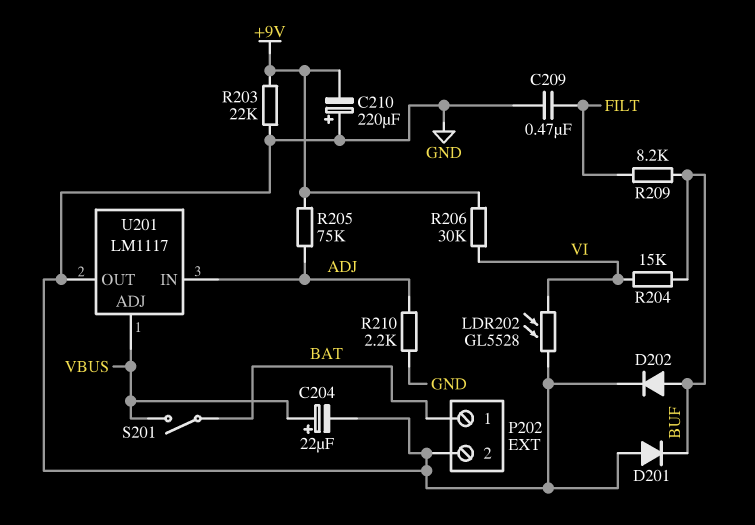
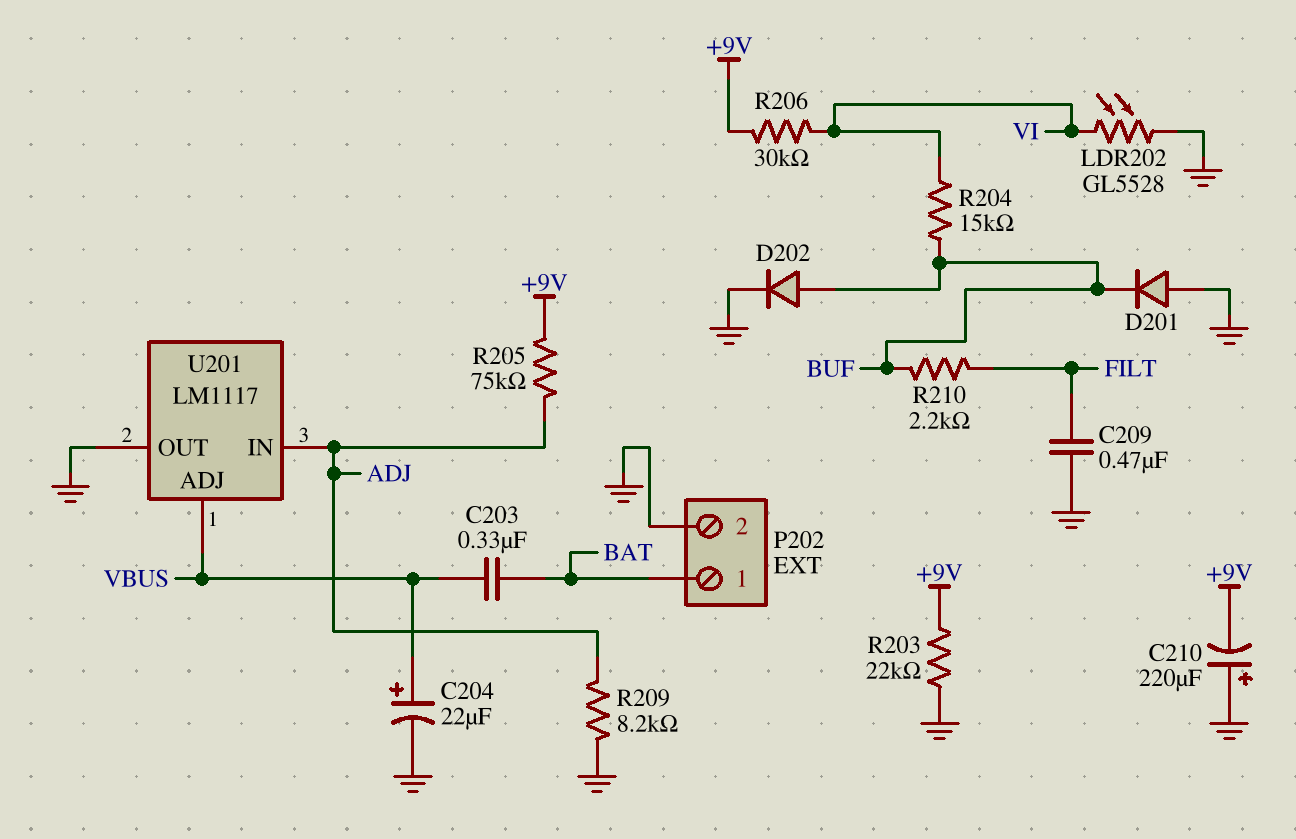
C203: none -> 330nF (BAT, VBUS)
R209: 8.2k (BUF, FILT) -> 8.2k (ADJ, GND)
R210: 2.2k (ADJ, GND) -> 2.2k (BUF, FILT)
S201: switch (BAT, VBUS) -> none

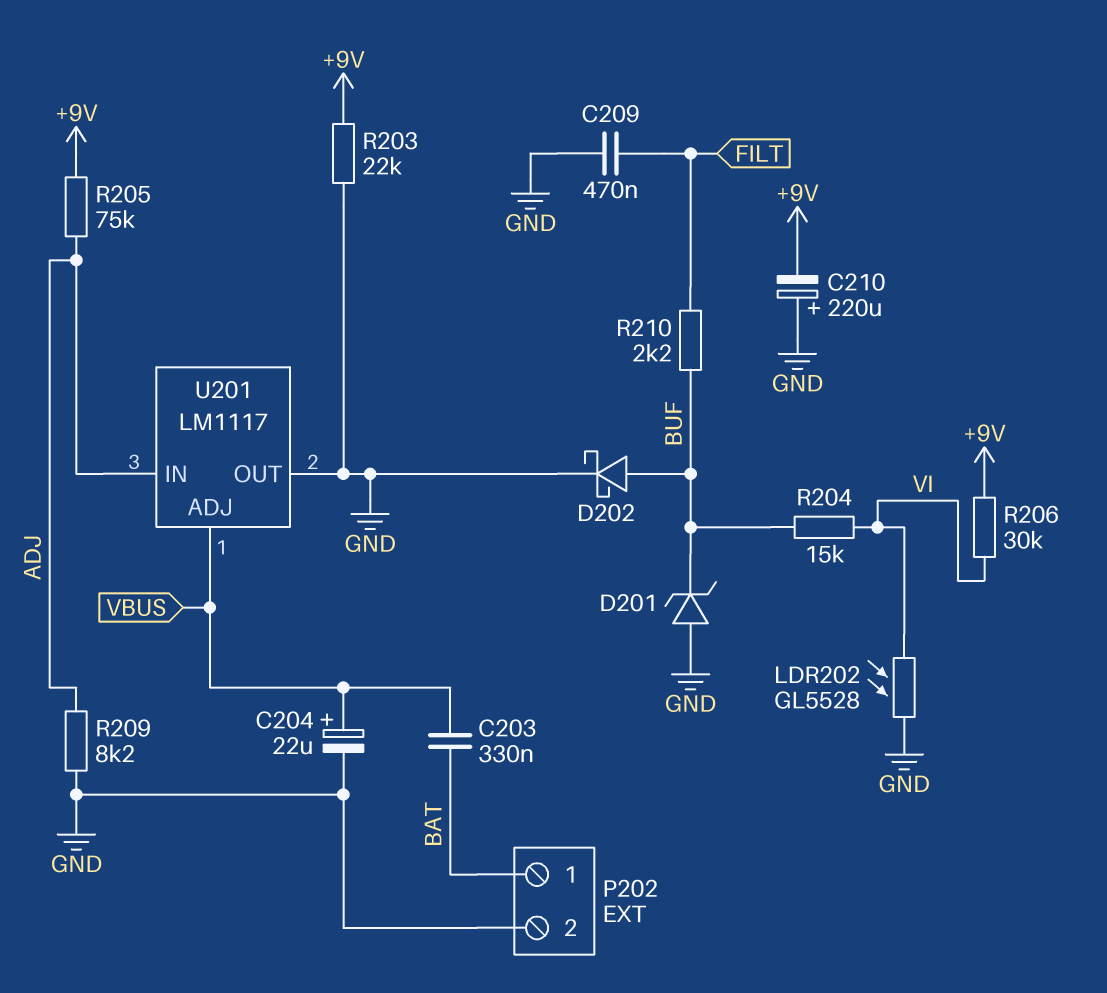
D201: diode (A GND, K BUF) -> zener (A GND, K BUF)
D202: diode (A BUF, K GND) -> schottky (A BUF, K GND)

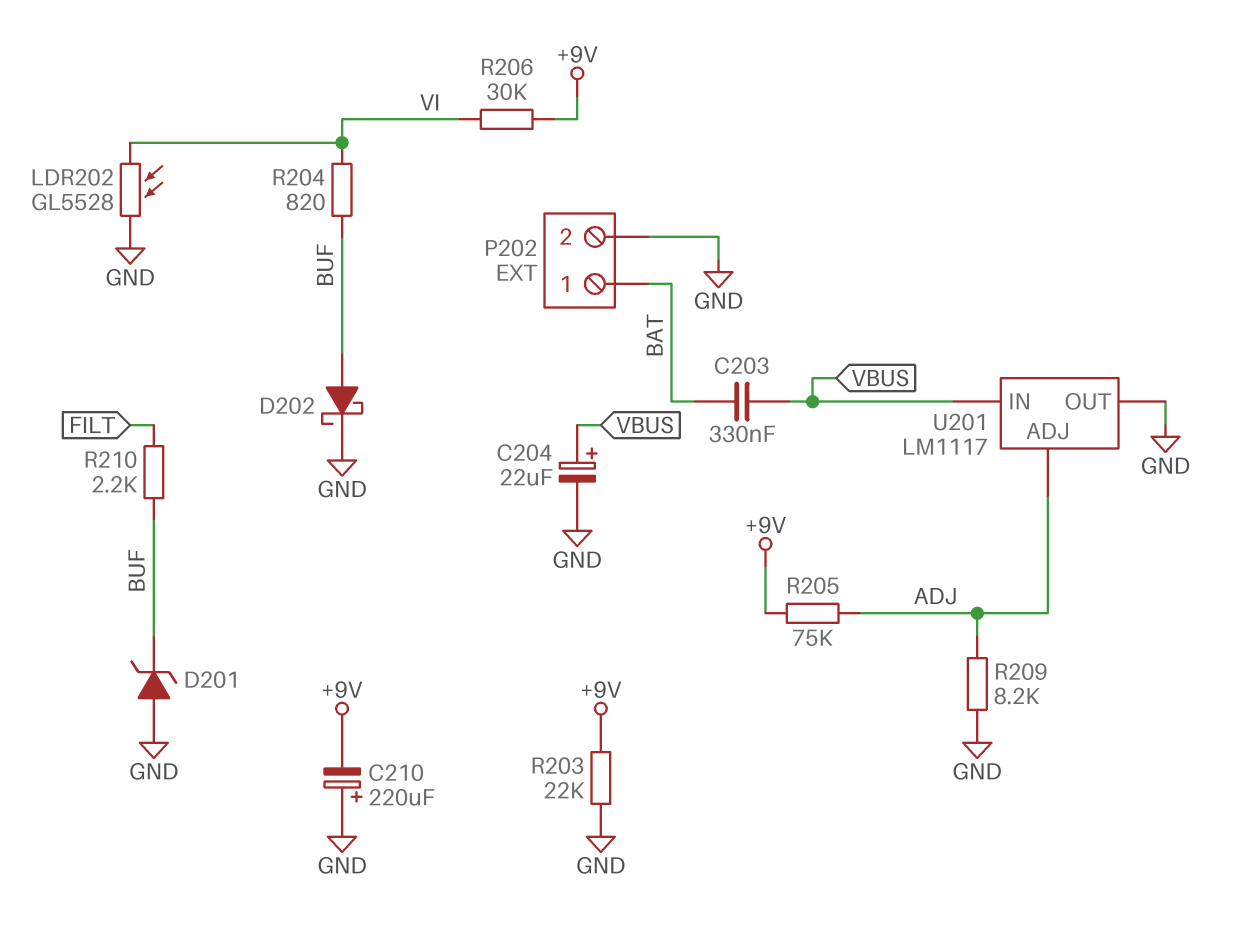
C209: 470nF (FILT, GND) -> none
R204: 15k (BUF, VI) -> 820 (BUF, VI)
U201 pin ADJ: VBUS -> ADJ
U201 pin IN: ADJ -> VBUS

